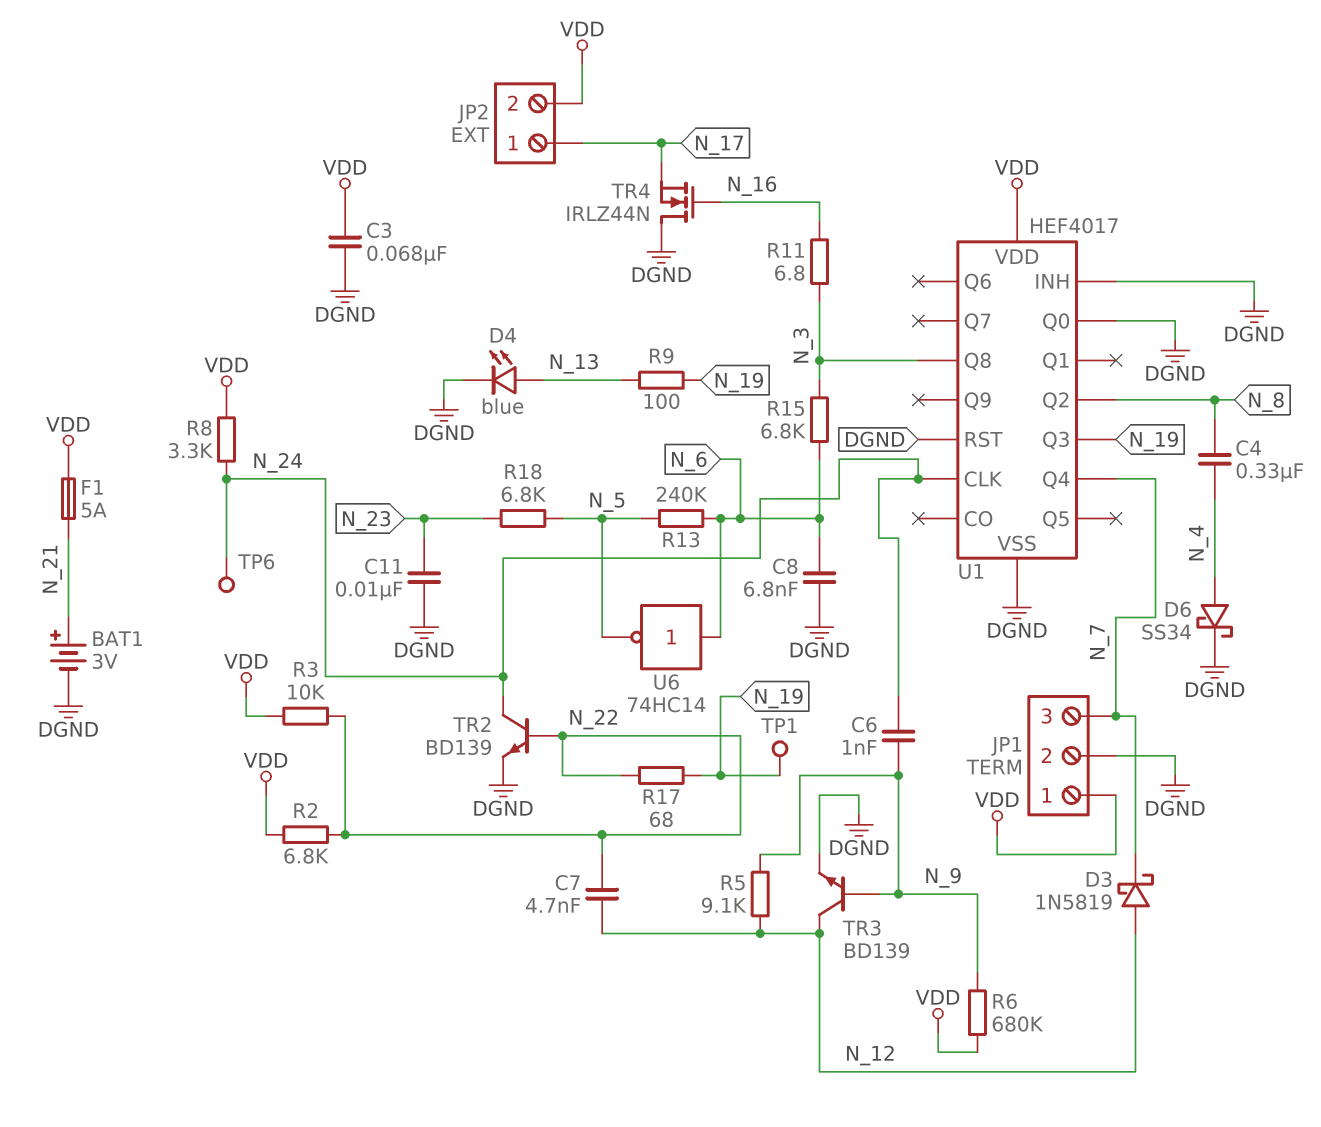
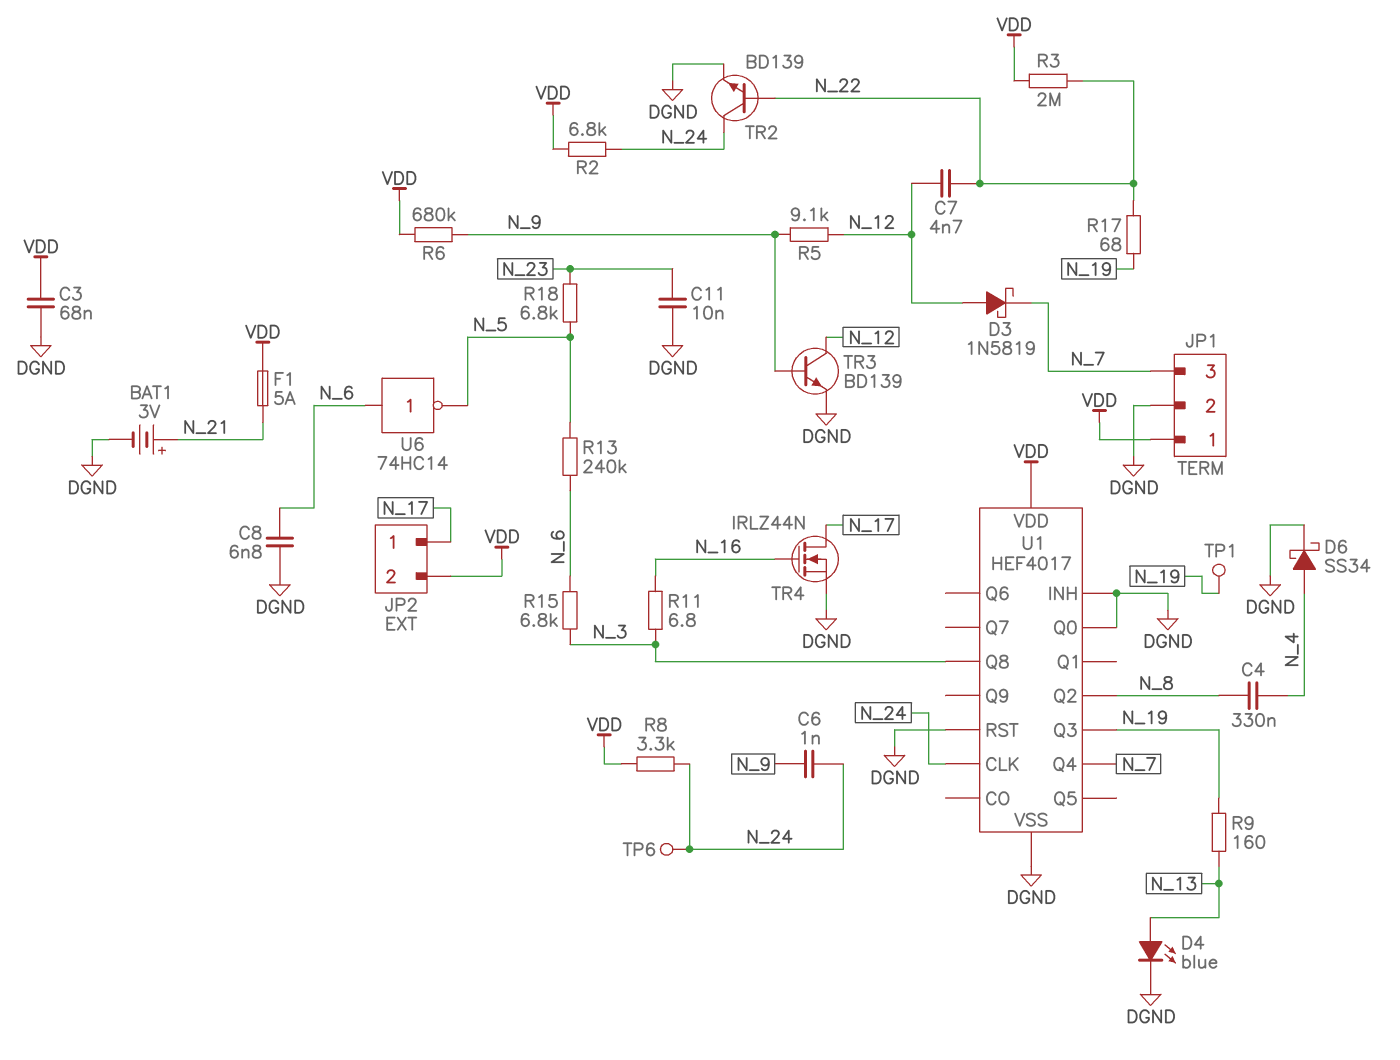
R2: 6.8k (N_22, VDD) -> 6.8k (N_24, VDD)
R3: 10k (N_22, VDD) -> 2M (N_22, VDD)
R9: 100 (N_13, N_19) -> 160 (N_13, N_19)
TR4: NMOS IRLZ44N (G N_16, D DGND, S N_17) -> NMOS IRLZ44N (G N_16, D N_17, S DGND)

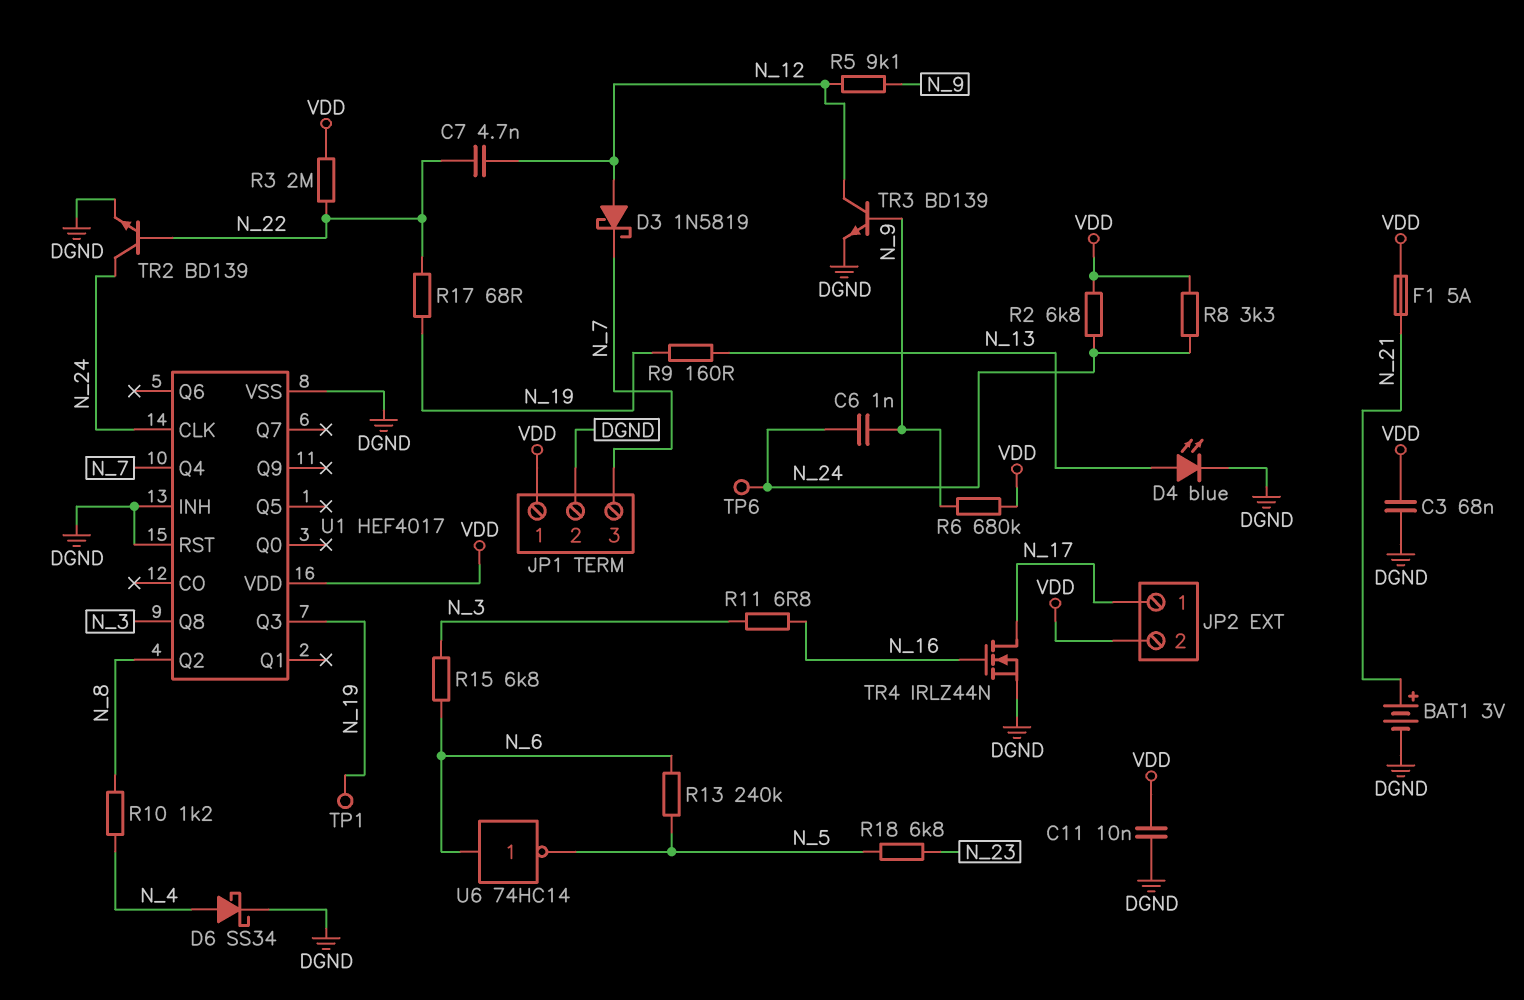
C4: 330nF (N_4, N_8) -> none
C8: 6.8nF (DGND, N_6) -> none
C11: 10nF (DGND, N_23) -> 10nF (DGND, VDD)
R10: none -> 1.2k (N_4, N_8)
U1 pin Q0: DGND -> none

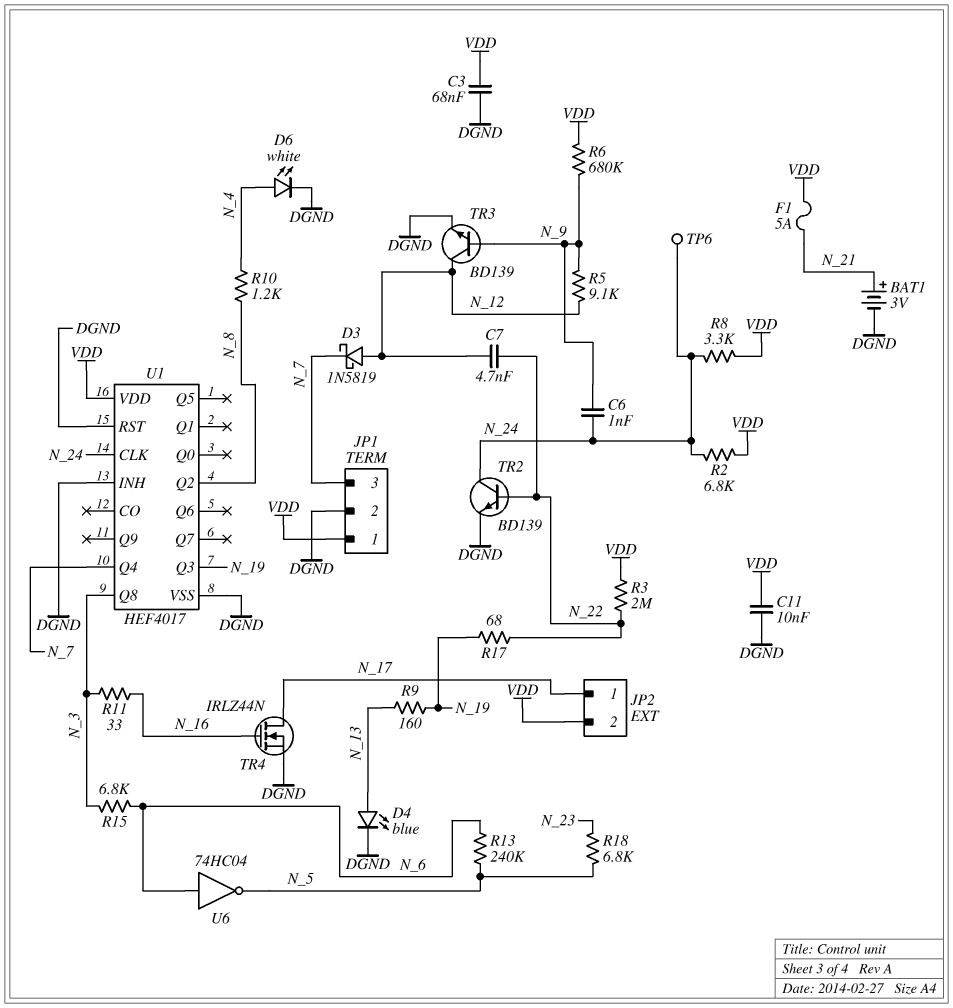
D6: schottky SS34 (A N_4, K DGND) -> LED white (A N_4, K DGND)
R11: 6.8 (N_3, N_16) -> 33 (N_3, N_16)
TP1: test point (N_19) -> none
U6: NOT 74HC14 (in N_6, out N_5) -> NOT 74HC04 (in N_6, out N_5)

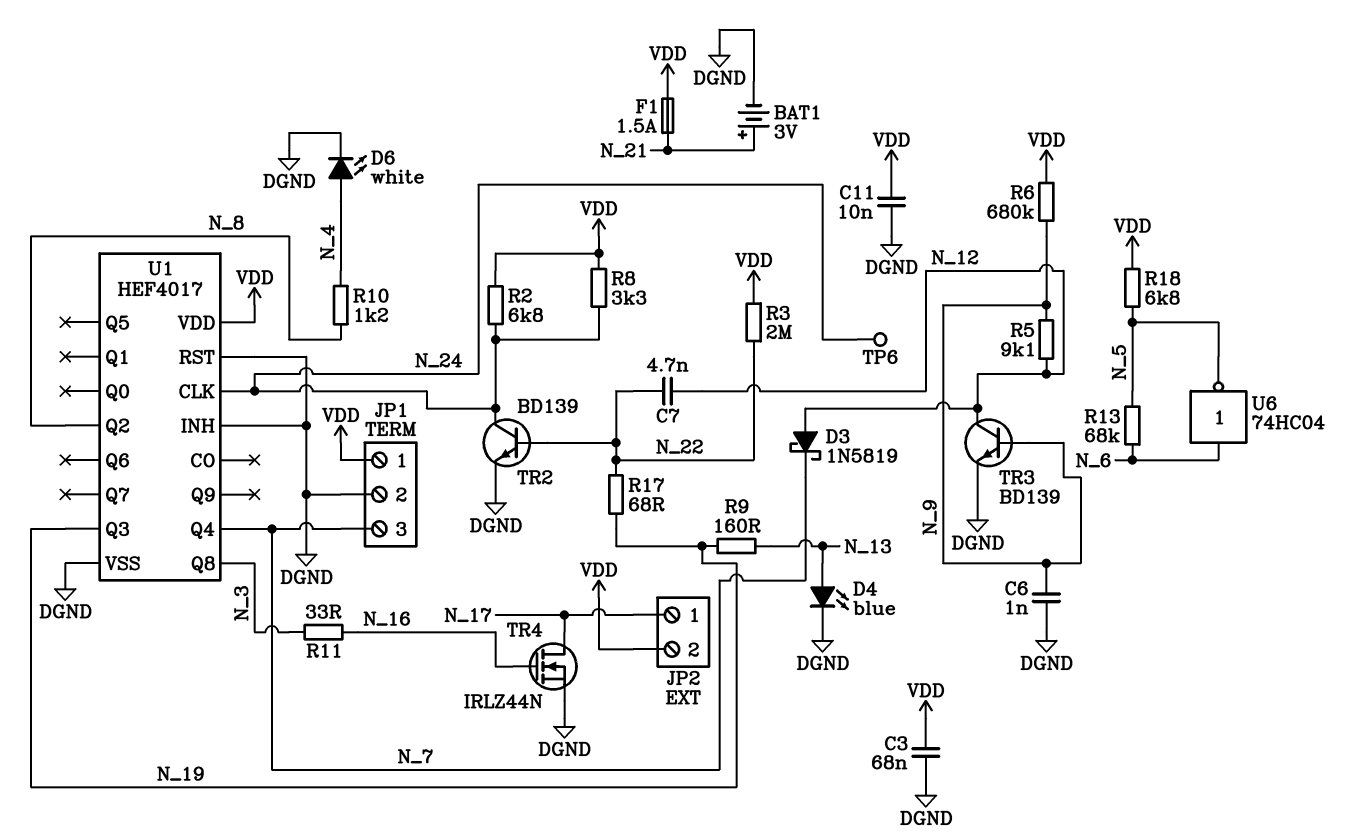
C6: 1nF (N_9, N_24) -> 1nF (DGND, N_9)
F1: 5A (N_21, VDD) -> 1.5A (N_21, VDD)
R13: 240k (N_5, N_6) -> 68k (N_5, N_6)
R15: 6.8k (N_3, N_6) -> none
R18: 6.8k (N_5, N_23) -> 6.8k (N_5, VDD)

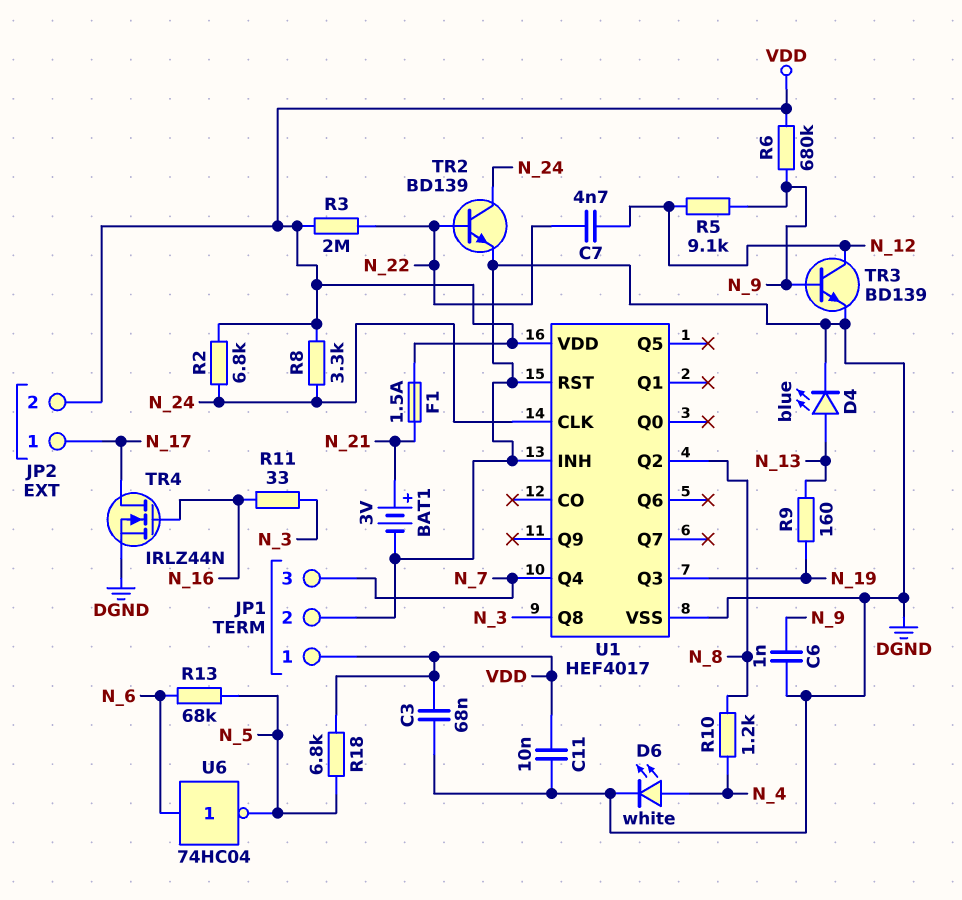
D3: schottky 1N5819 (A N_12, K N_7) -> none
R17: 68 (N_19, N_22) -> none
TP6: test point (N_24) -> none

